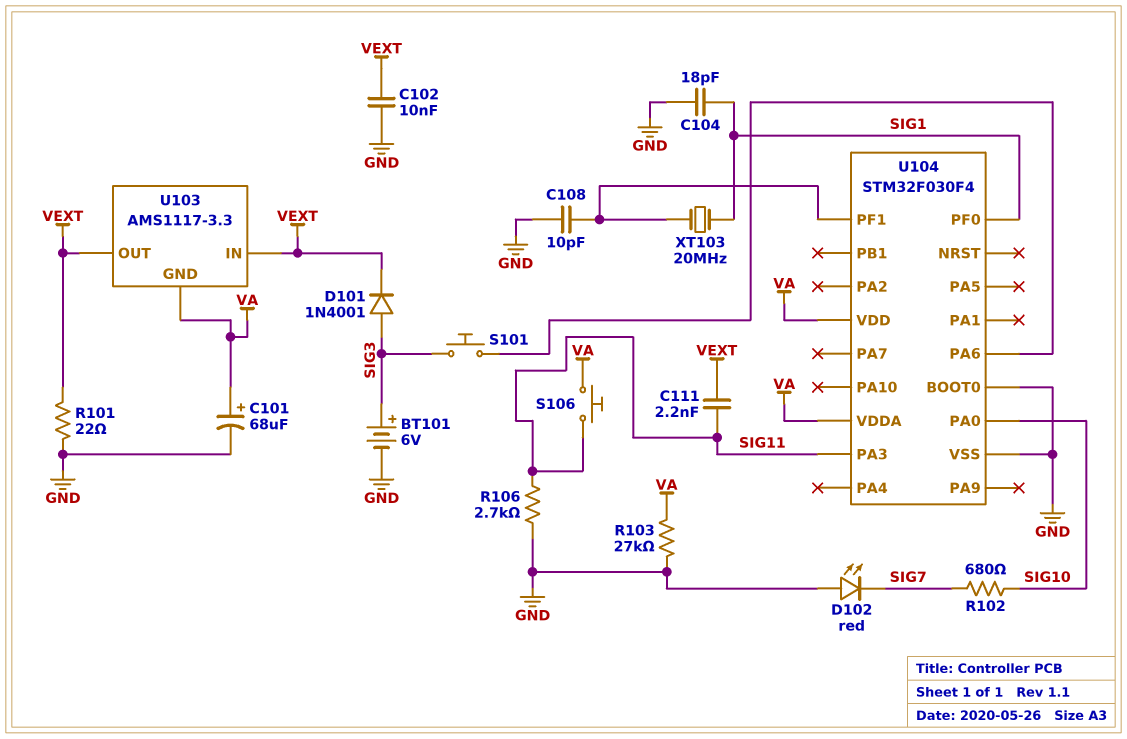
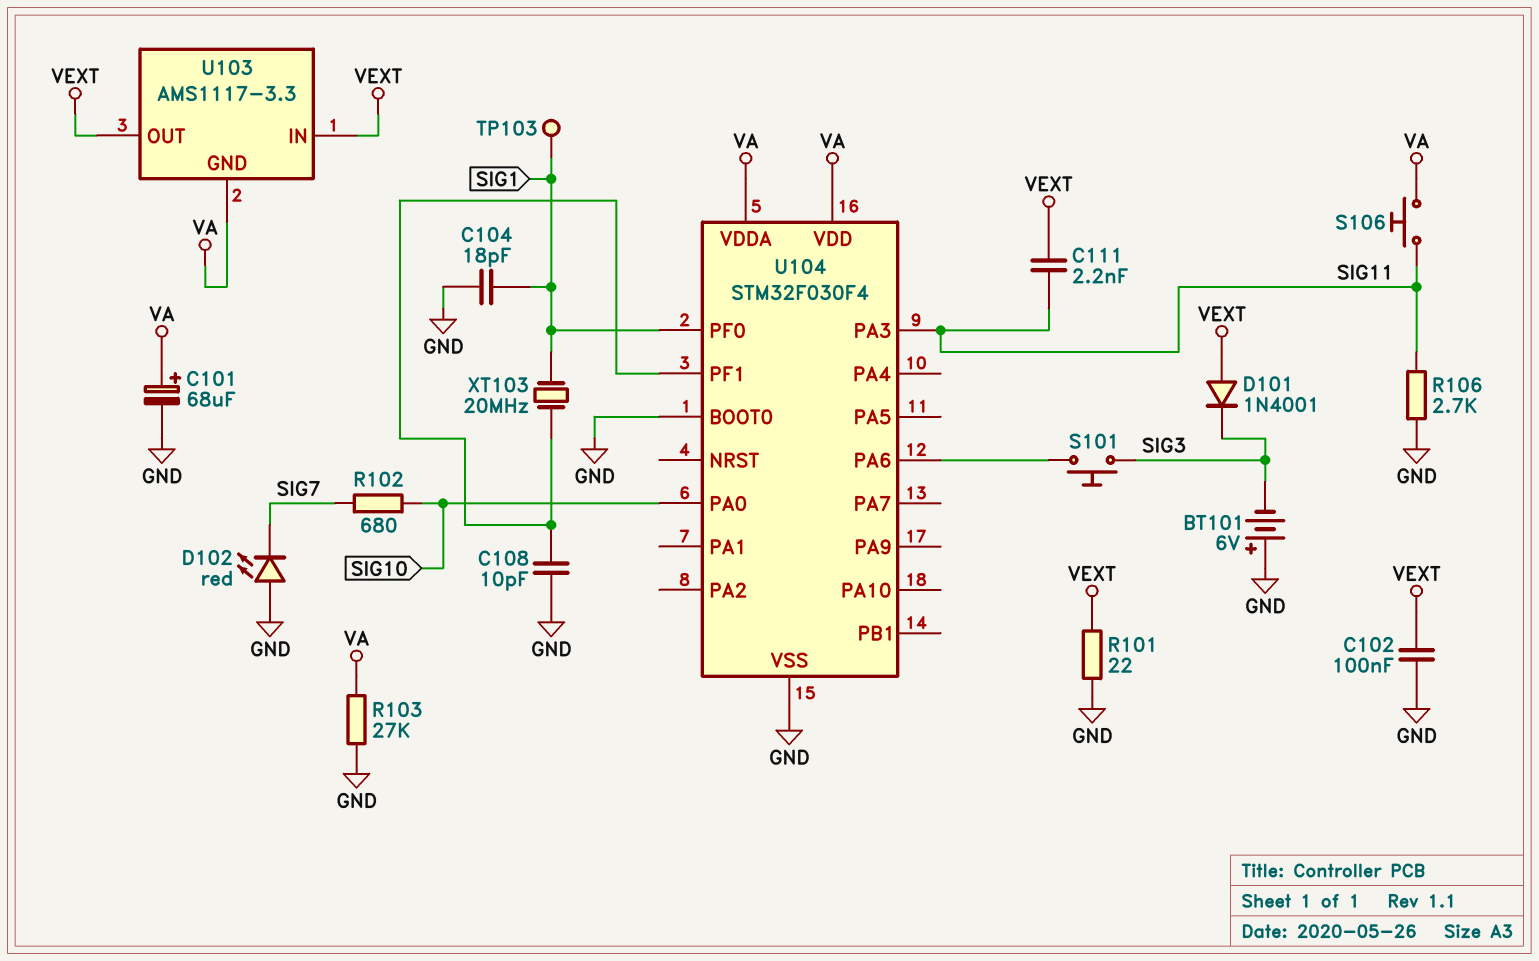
BT101: 6V (plus SIG3, minus GND) -> 6V (plus GND, minus SIG3)
C102: 10nF (GND, VEXT) -> 100nF (GND, VEXT)
D101: diode 1N4001 (A SIG3, K VEXT) -> diode 1N4001 (A VEXT, K SIG3)
TP103: none -> test point (SIG1)

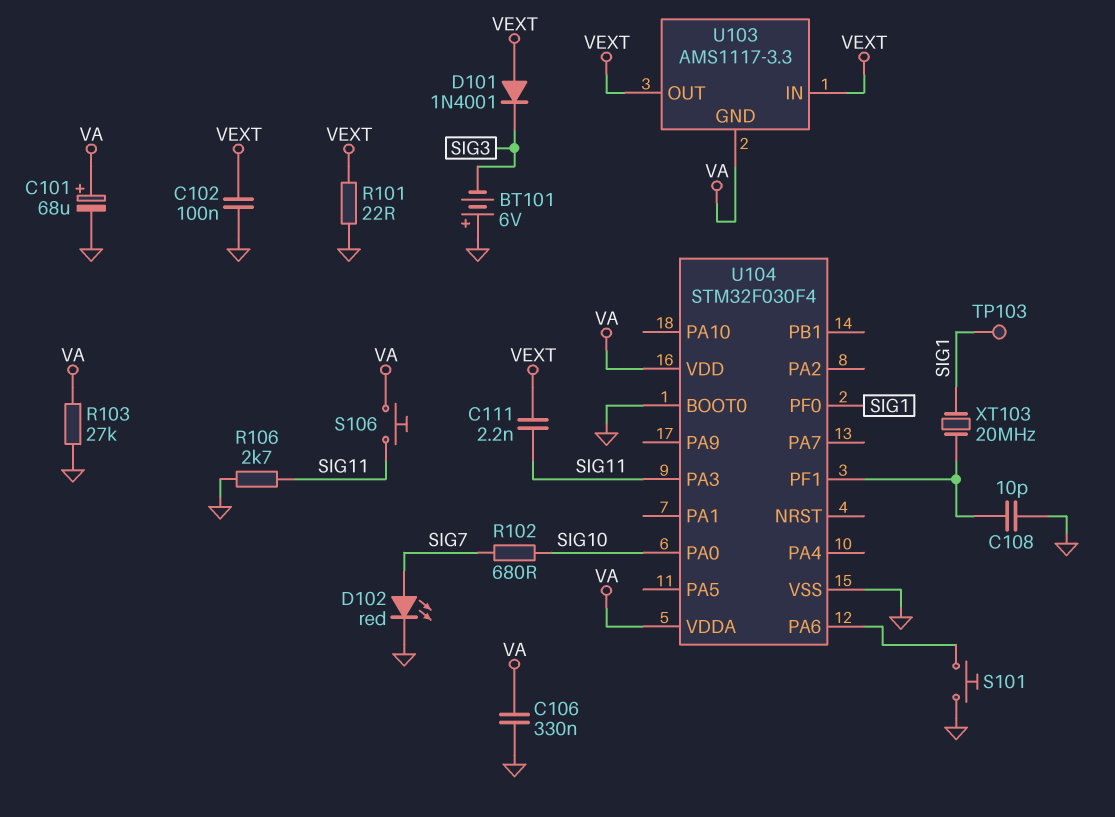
C104: 18pF (GND, SIG1) -> none
C106: none -> 330nF (GND, VA)
D102: LED red (A GND, K SIG7) -> LED red (A SIG7, K GND)
S101: button (SIG3, U104/PA6) -> button (GND, U104/PA6)

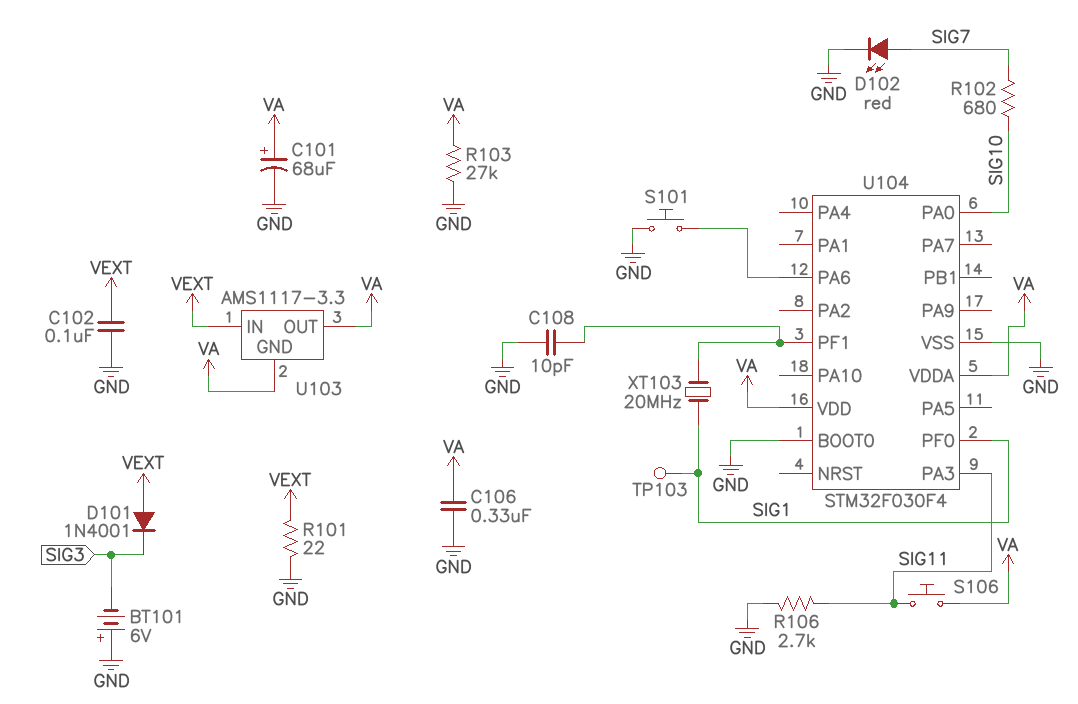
C111: 2.2nF (SIG11, VEXT) -> none
U103 pin OUT: VEXT -> VA

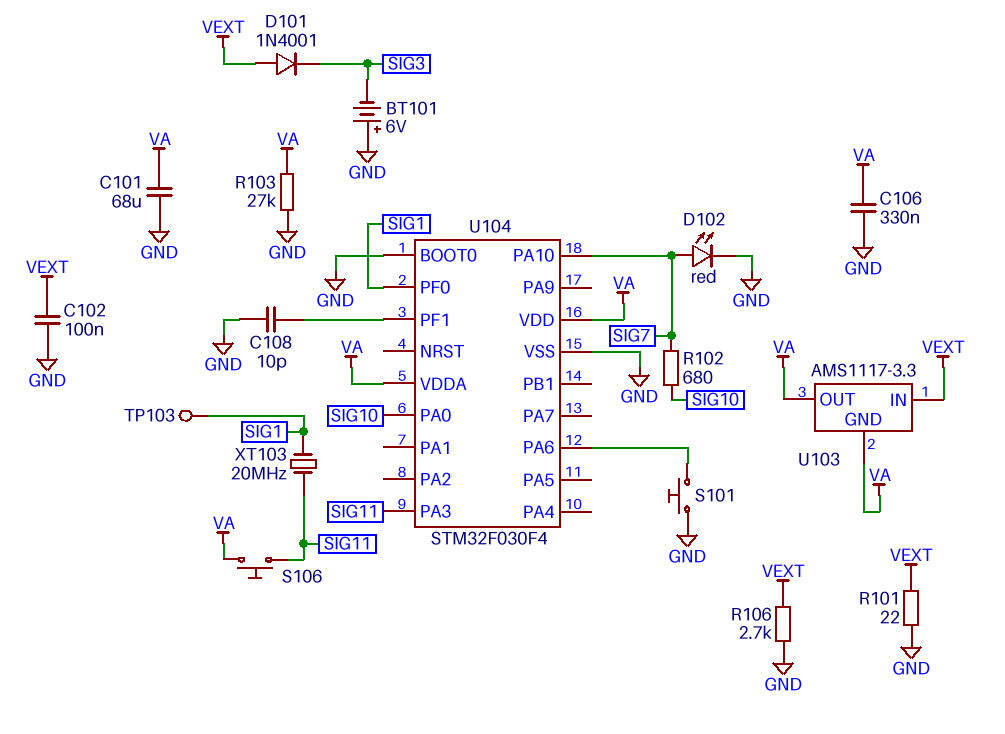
C101: 68uF (plus VA, minus GND) -> 68uF (GND, VA)
R106: 2.7k (GND, SIG11) -> 2.7k (GND, VEXT)
U104 pin PA10: none -> SIG7
XT103: 20MHz (SIG1, U104/PF1) -> 20MHz (SIG1, SIG11)

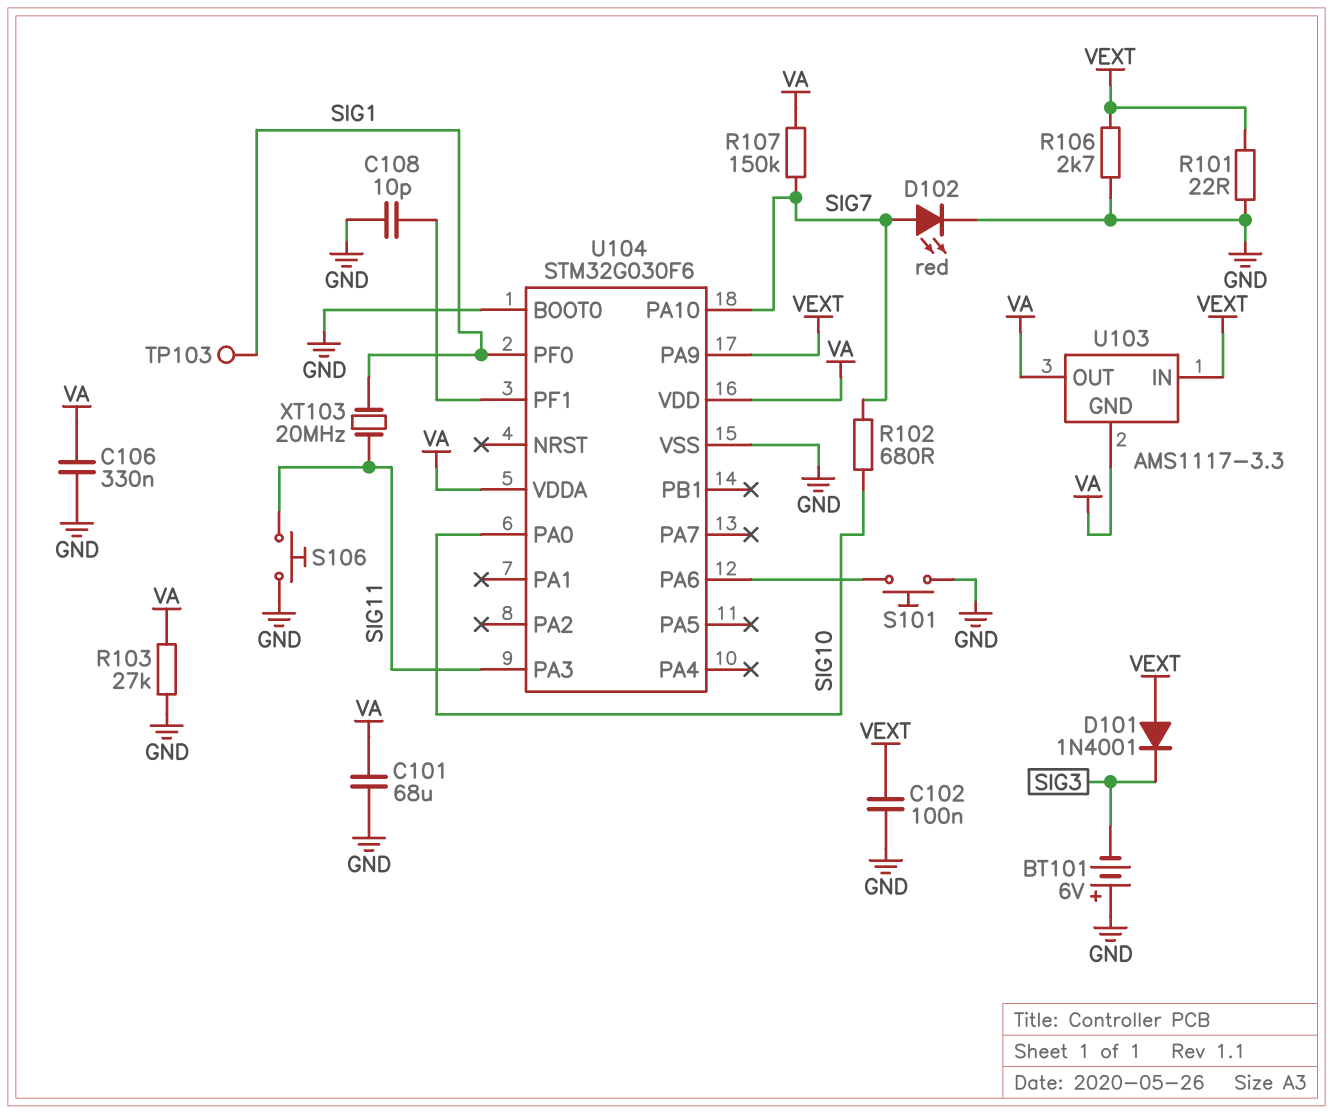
R107: none -> 150k (SIG7, VA)
S106: button (SIG11, VA) -> button (GND, SIG11)
U104: STM32F030F4 -> STM32G030F6
U104 pin PA9: none -> VEXT

